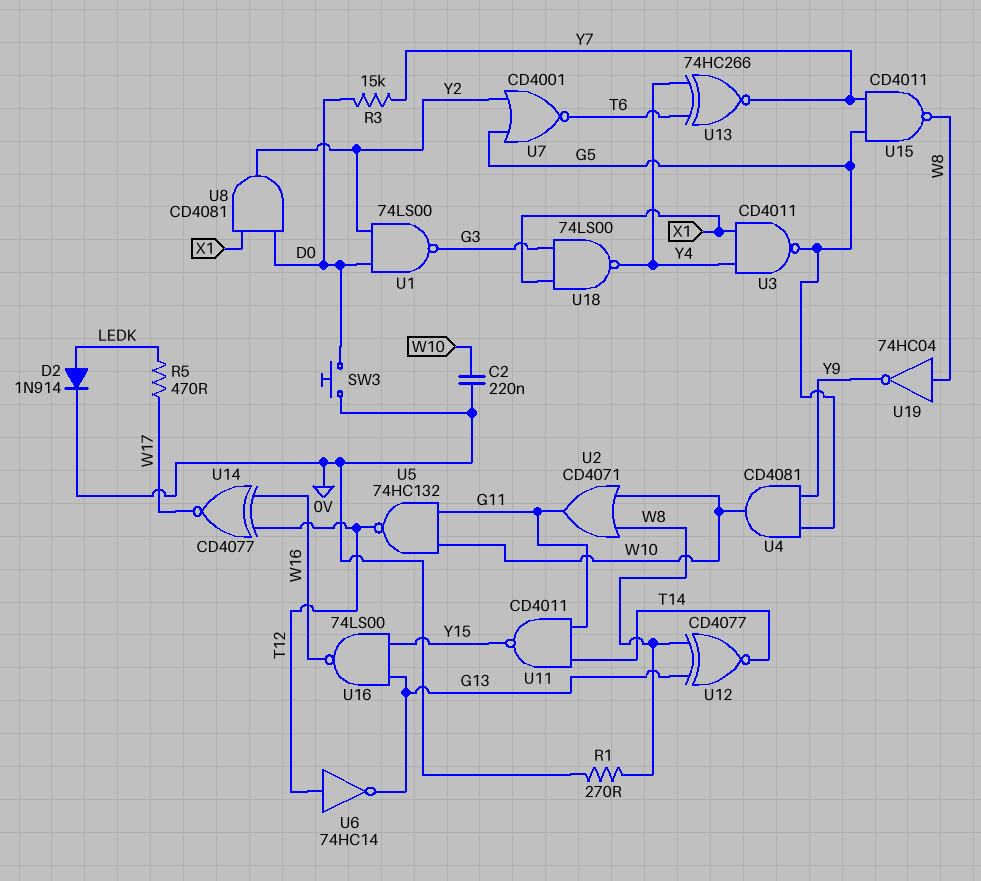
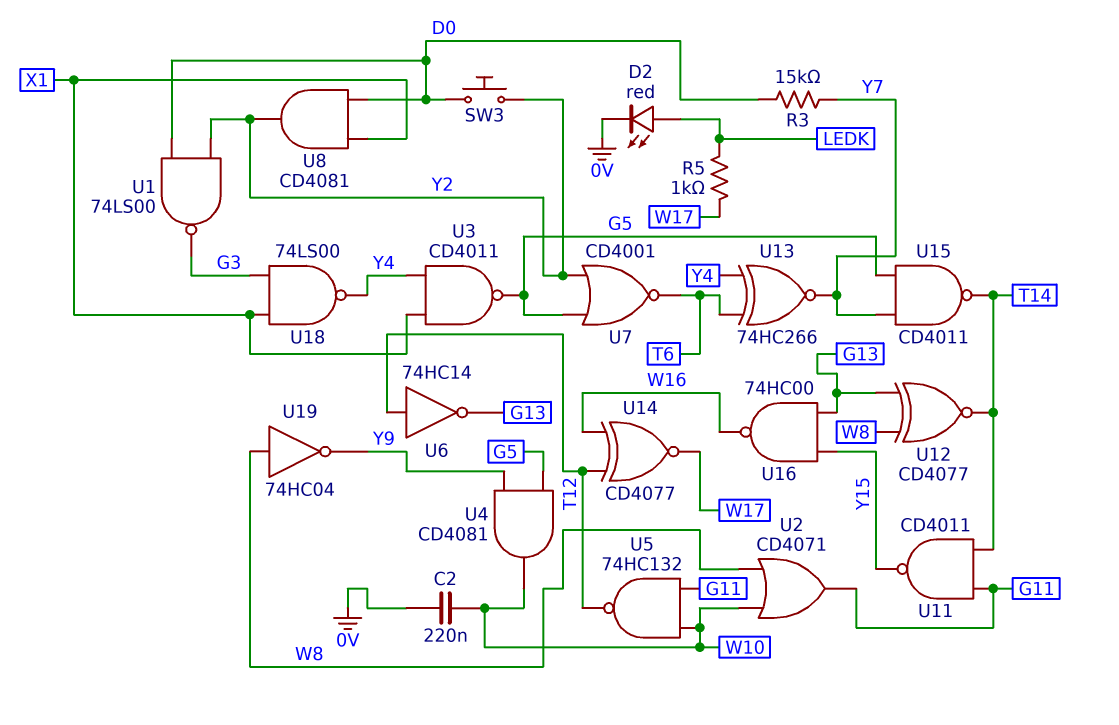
D2: diode 1N914 (A LEDK, K 0V) -> LED red (A LEDK, K 0V)
R1: 270 (0V, W8) -> none
R5: 470 (LEDK, W17) -> 1k (LEDK, W17)
SW3: button (0V, D0) -> button (D0, Y2)
U15: NAND CD4011 (in G5, in Y7, out W8) -> NAND CD4011 (in G5, in Y7, out T14)
U16: NAND 74LS00 (in G13, in Y15, out W16) -> NAND 74HC00 (in G13, in Y15, out W16)

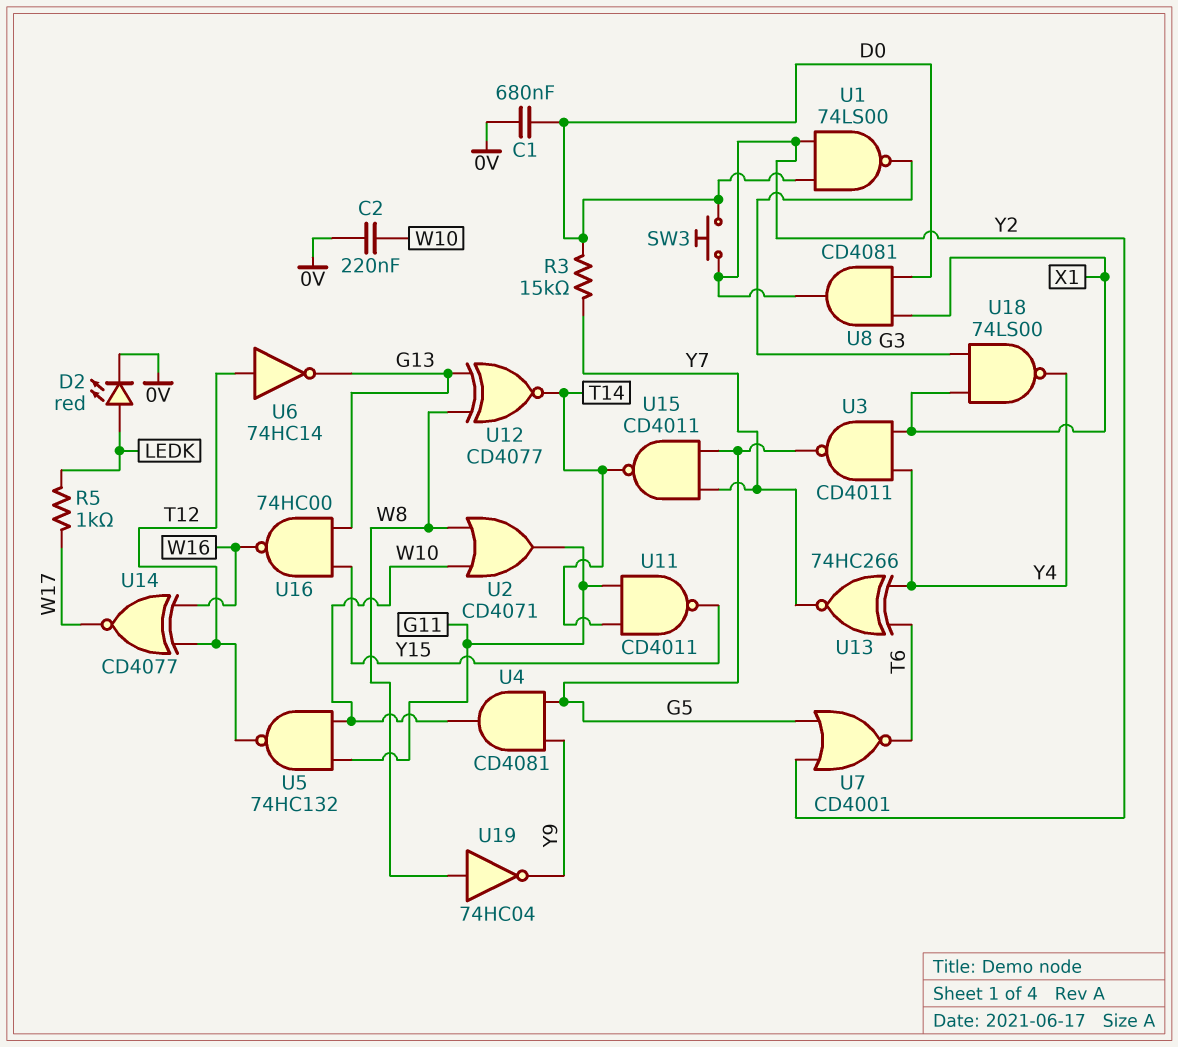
C1: none -> 680nF (0V, D0)

